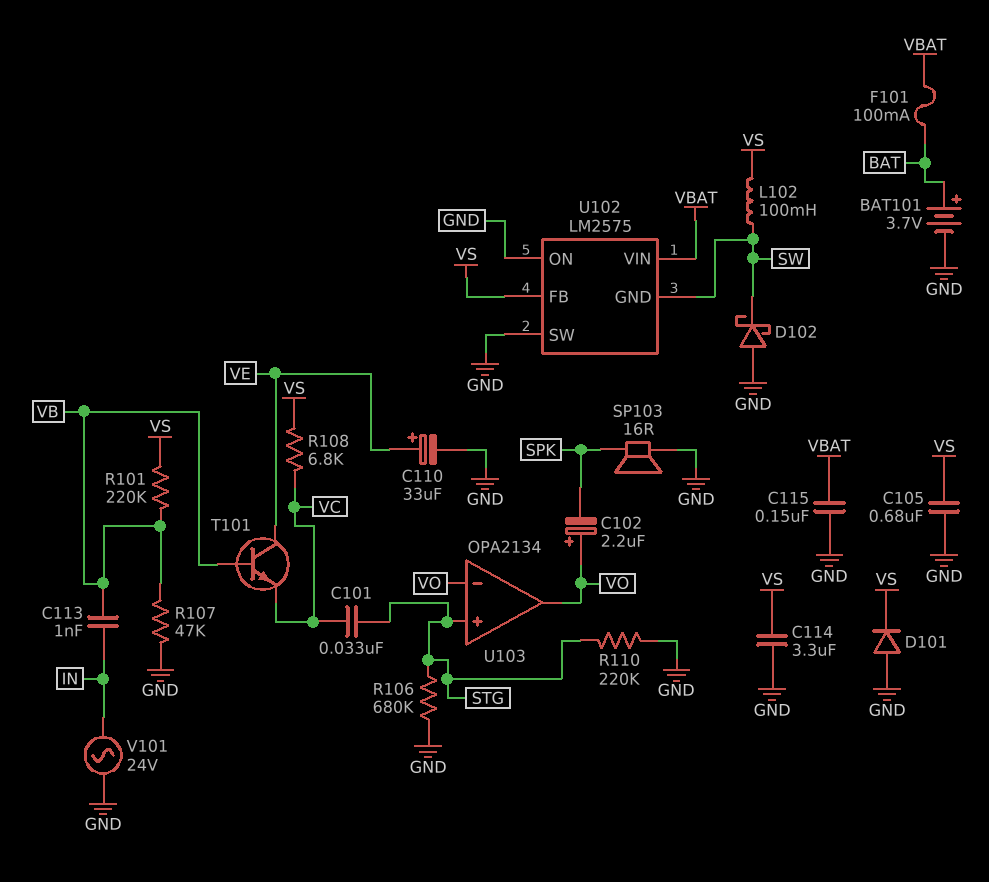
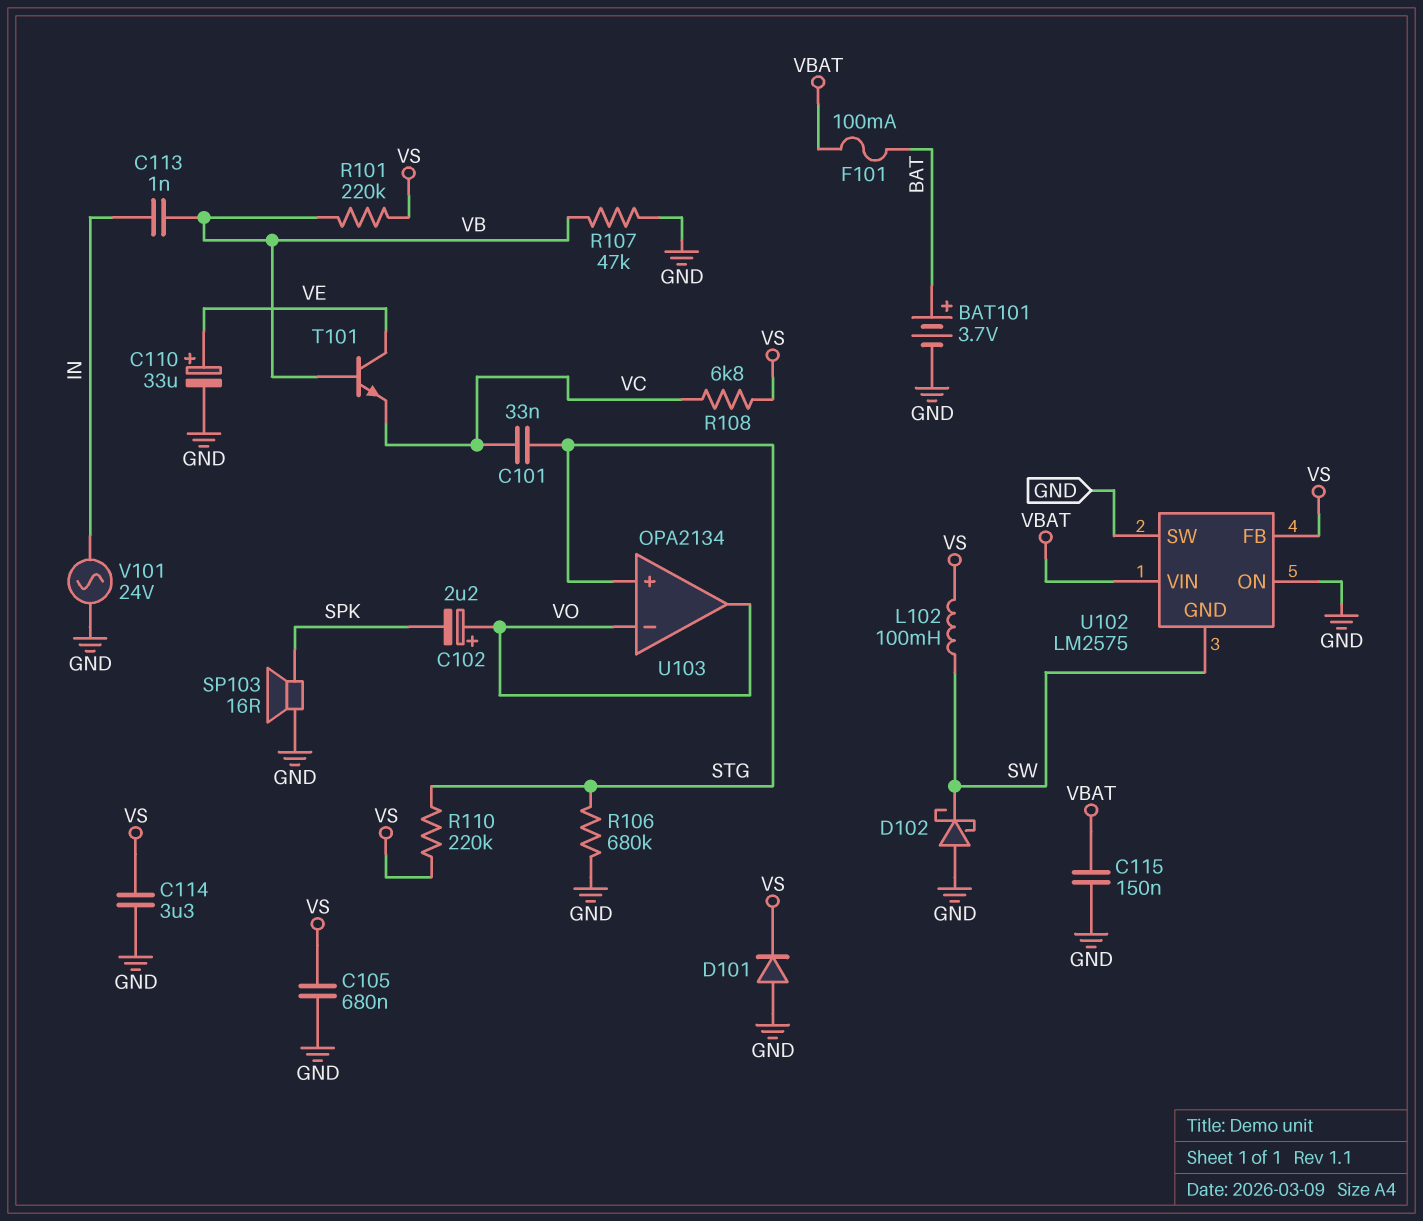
R110: 220k (GND, STG) -> 220k (STG, VS)

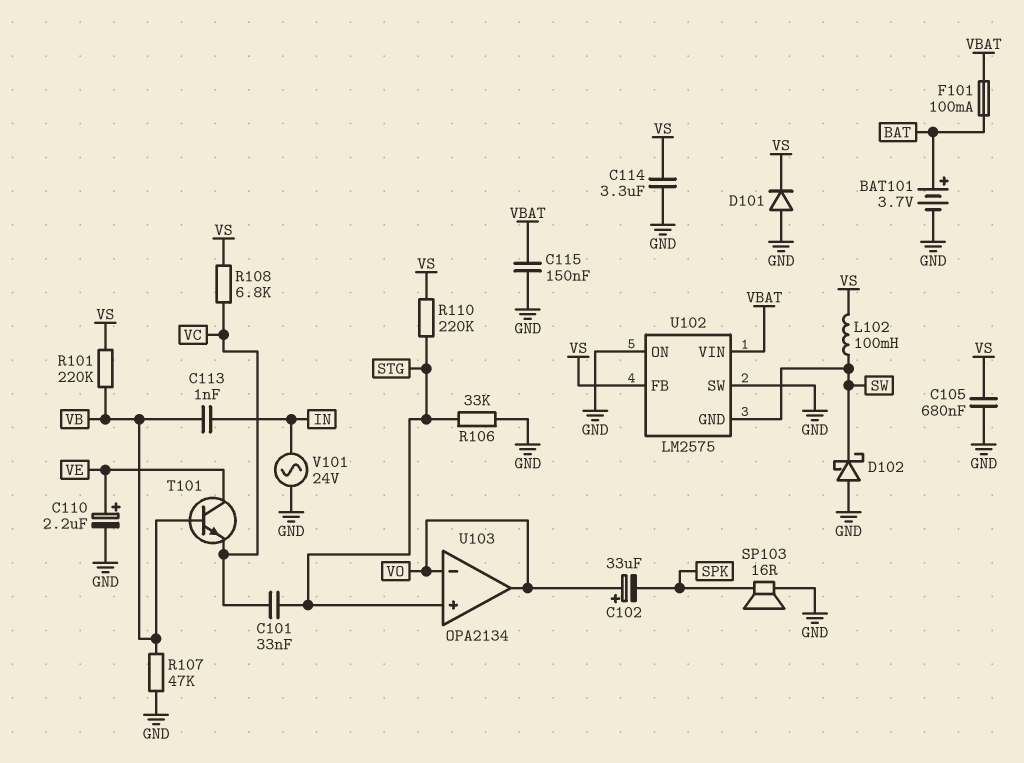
C102: 2.2uF (plus VO, minus SPK) -> 33uF (plus VO, minus SPK)
C110: 33uF (plus VE, minus GND) -> 2.2uF (plus VE, minus GND)
R106: 680k (GND, STG) -> 33k (GND, STG)

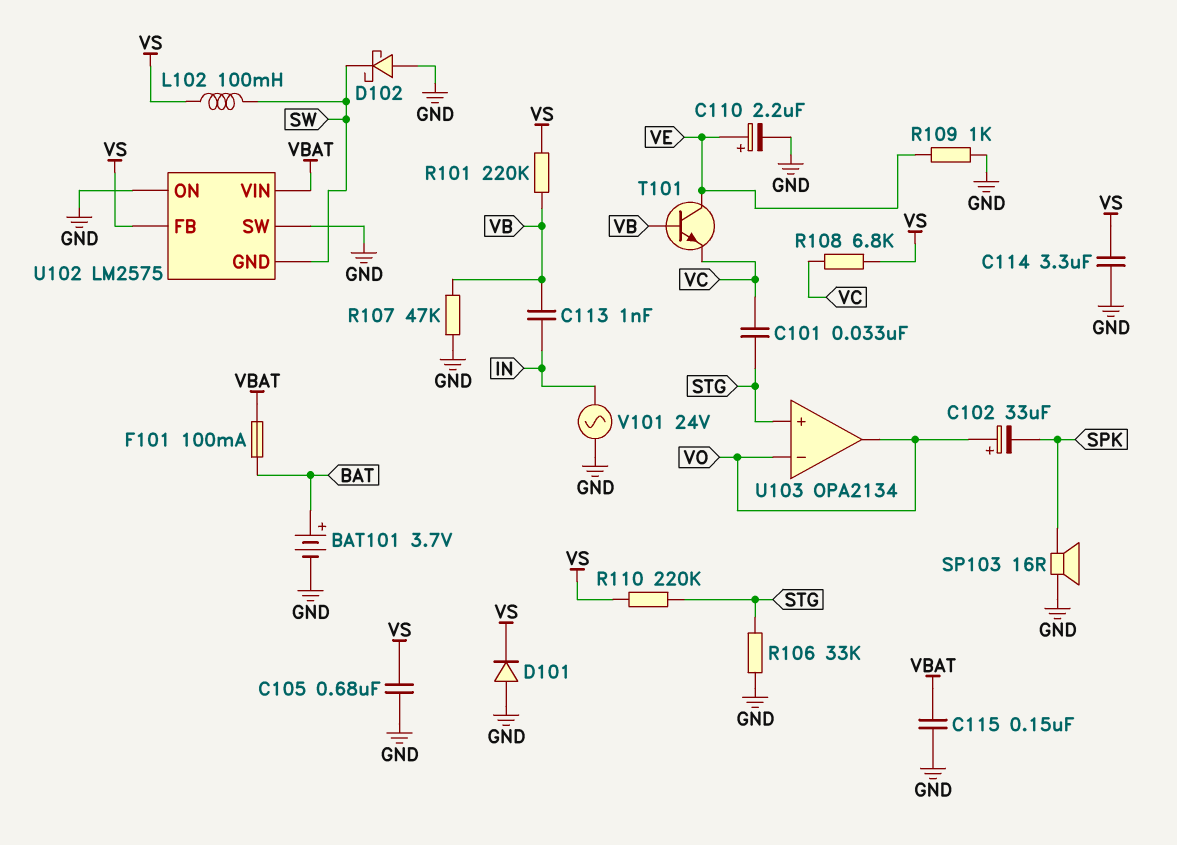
R109: none -> 1k (GND, VE)

